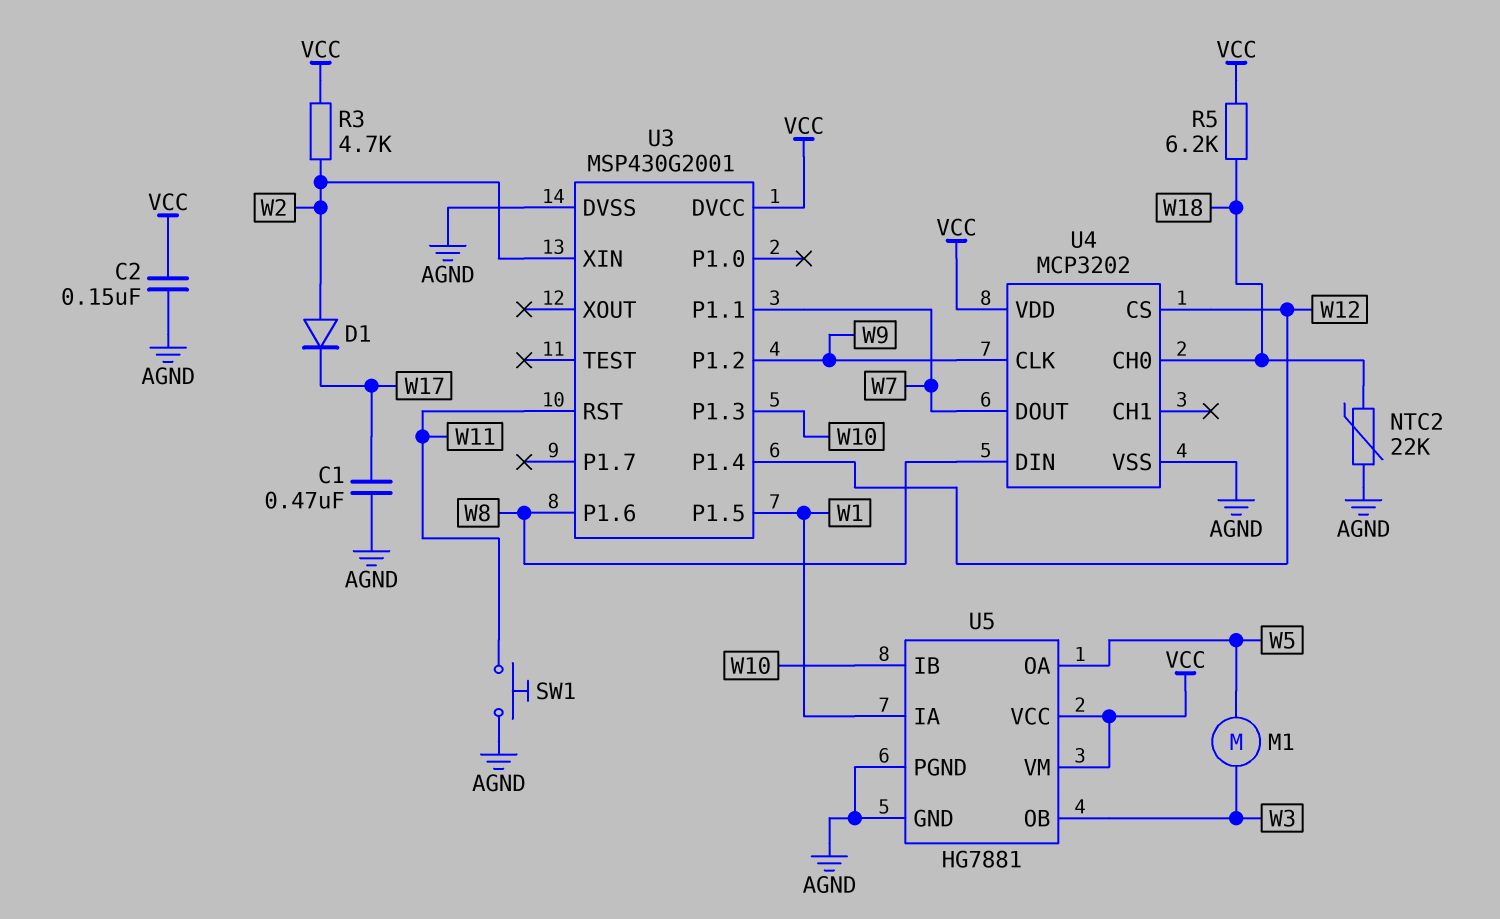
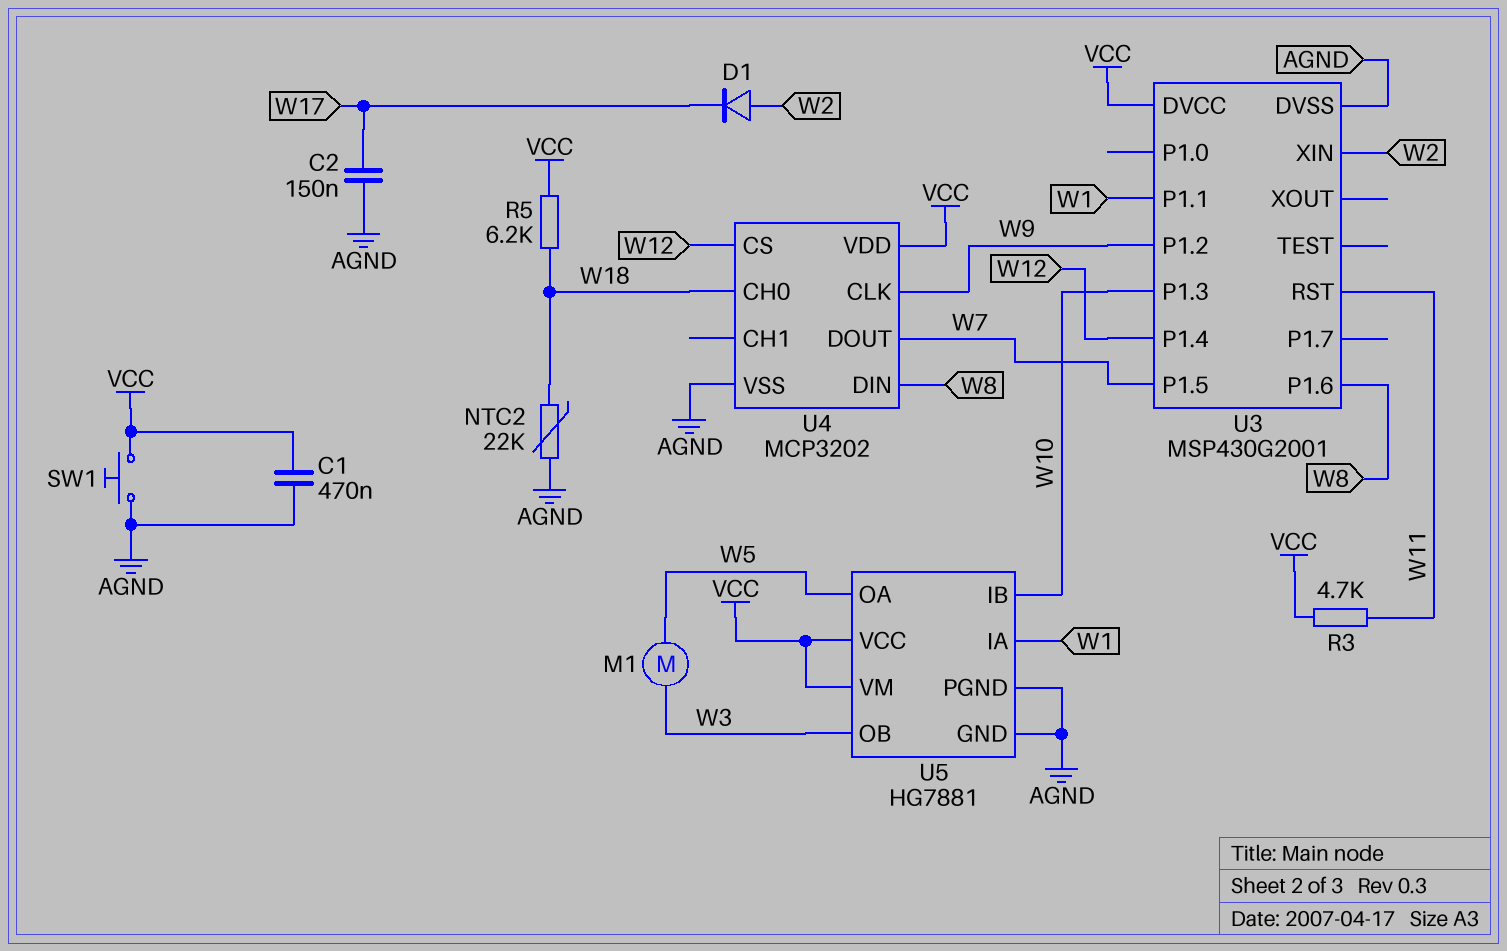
C1: 470nF (AGND, W17) -> 470nF (AGND, VCC)
C2: 150nF (AGND, VCC) -> 150nF (AGND, W17)
R3: 4.7k (VCC, W2) -> 4.7k (VCC, W11)
SW1: button (AGND, W11) -> button (AGND, VCC)
U3 pin P1.1: W7 -> W1
U3 pin P1.5: W1 -> W7

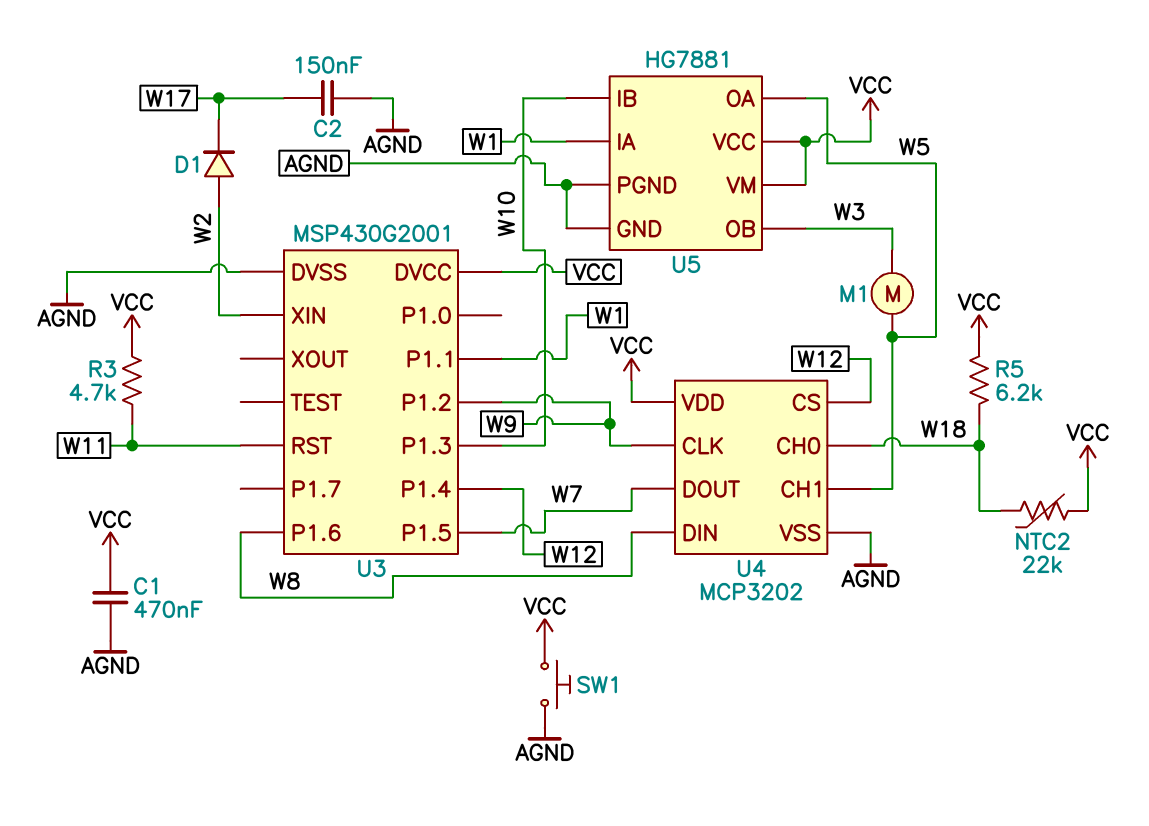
NTC2: 22k (AGND, W18) -> 22k (VCC, W18)
U4 pin CH1: none -> W5

